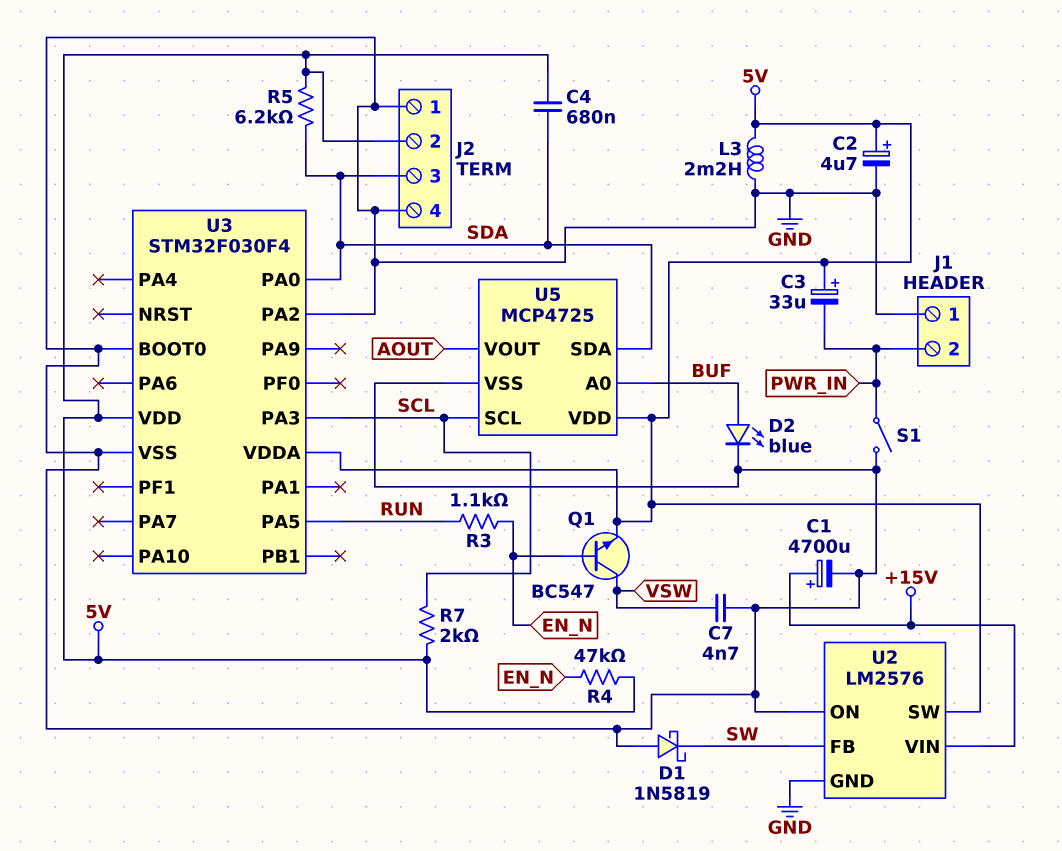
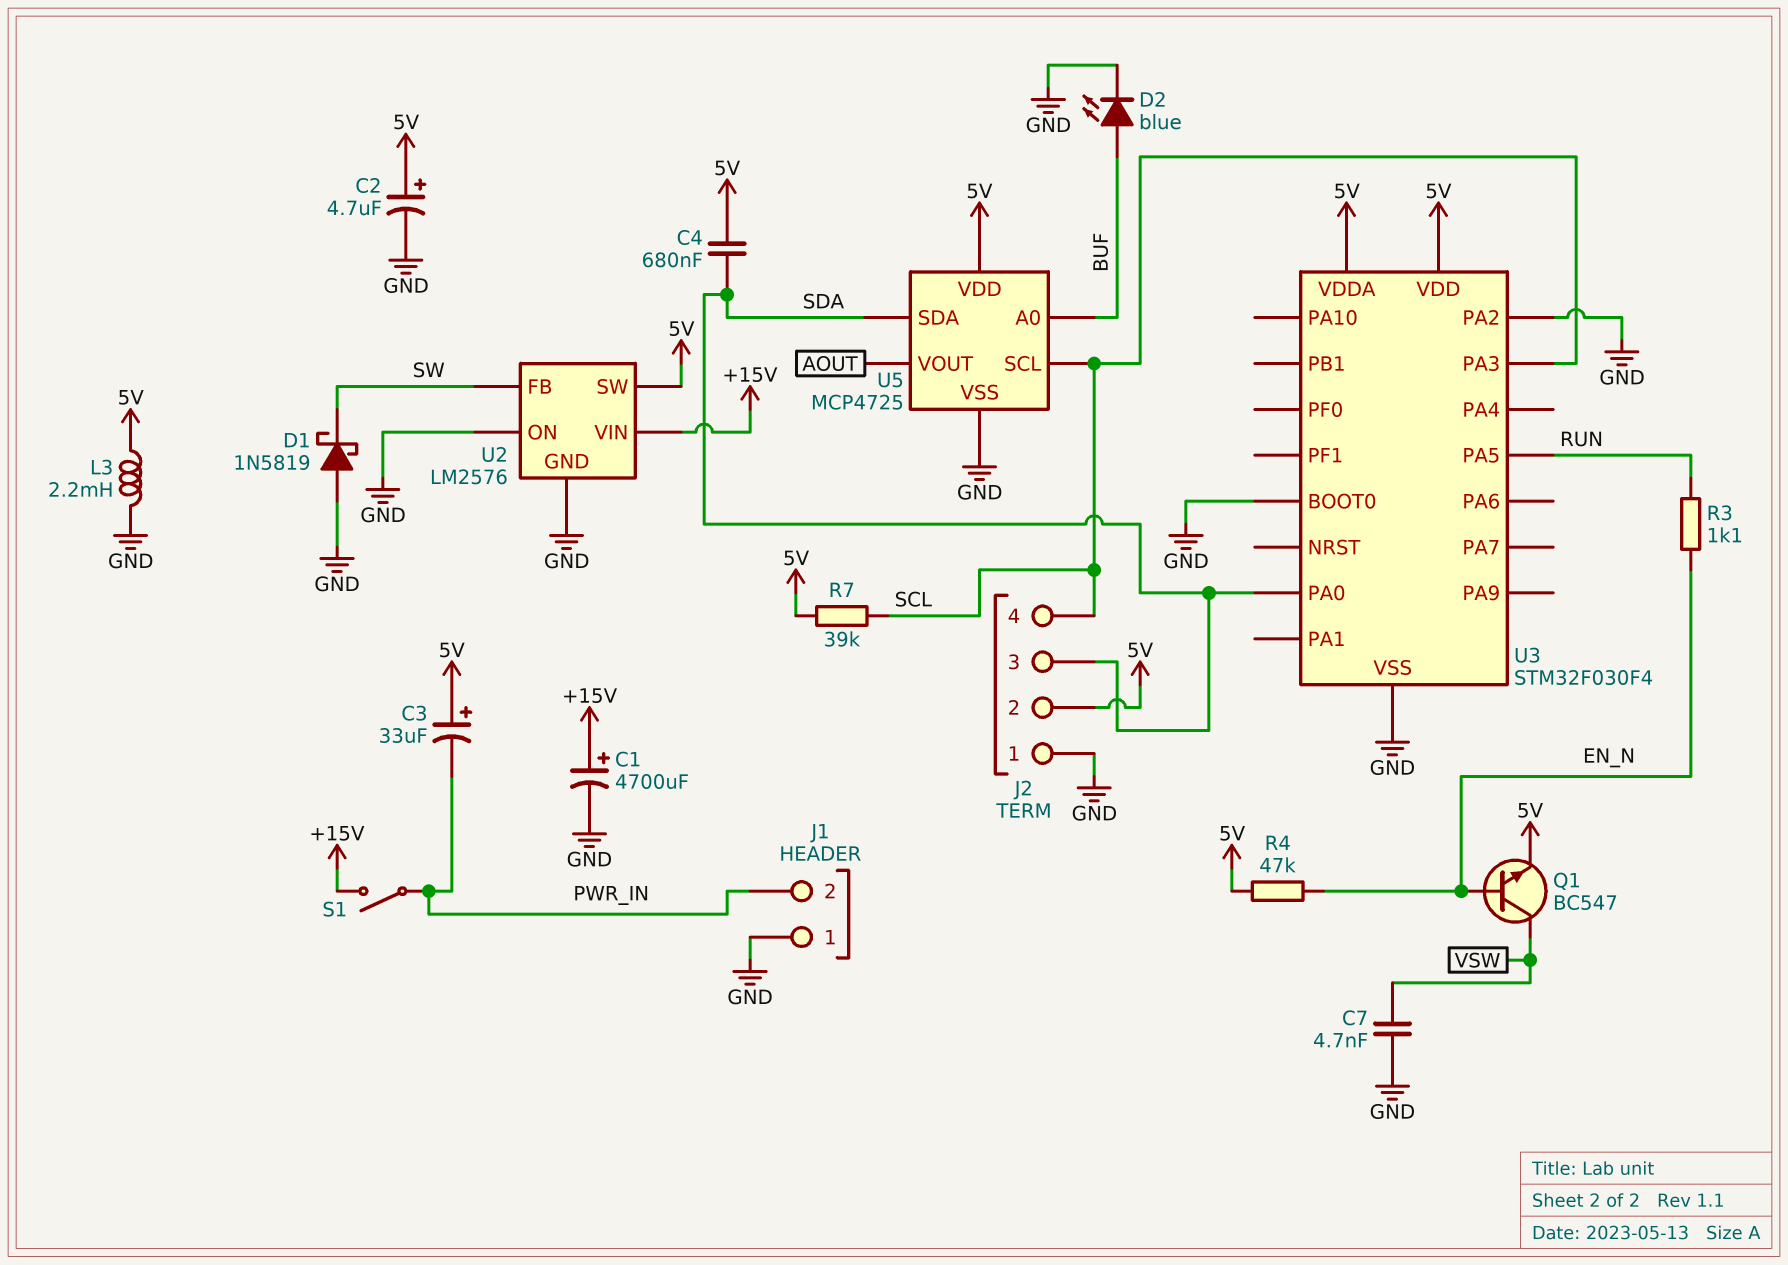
J2 pin 4: GND -> SCL
R5: 6.2k (5V, SDA) -> none
R7: 2k (5V, SCL) -> 39k (5V, SCL)
S1: switch (GND, PWR_IN) -> switch (+15V, PWR_IN)

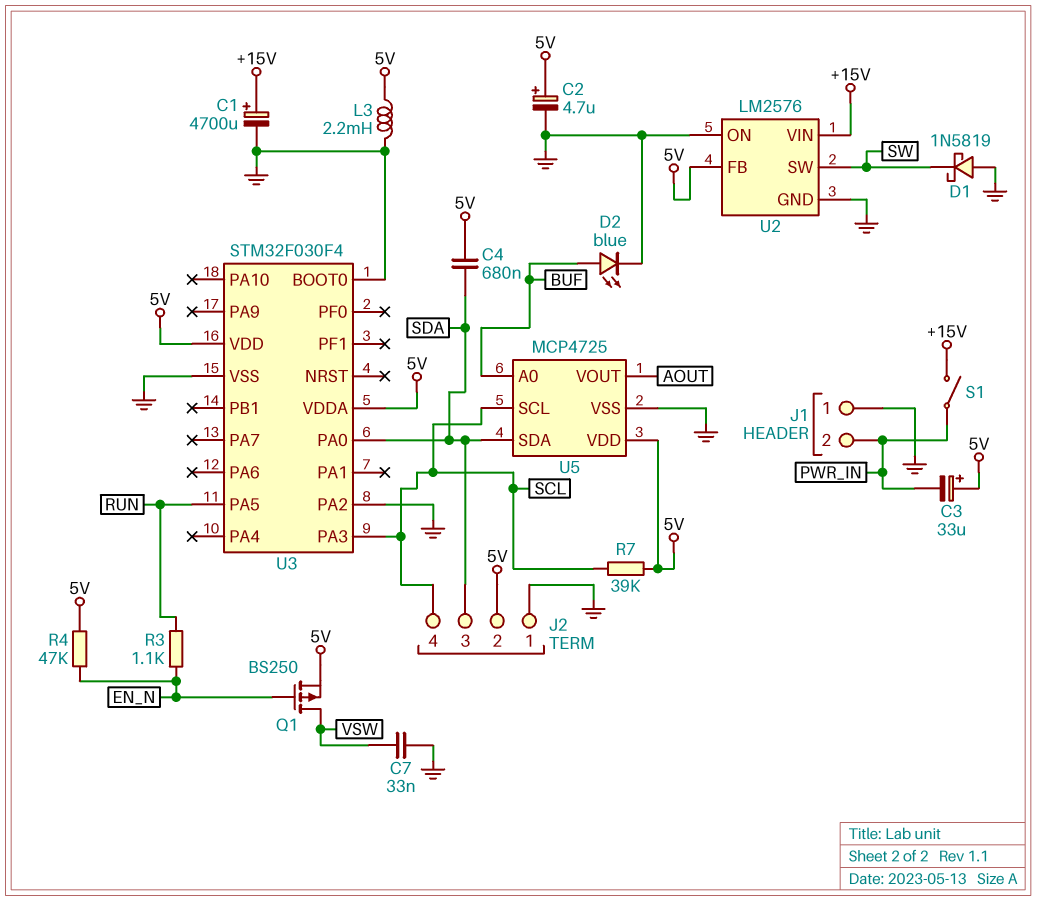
C7: 4.7nF (GND, VSW) -> 33nF (GND, VSW)
Q1: NPN BC547 (B EN_N, C VSW, E 5V) -> PMOS BS250 (G EN_N, D VSW, S 5V)
U2 pin FB: SW -> 5V
U2 pin SW: 5V -> SW

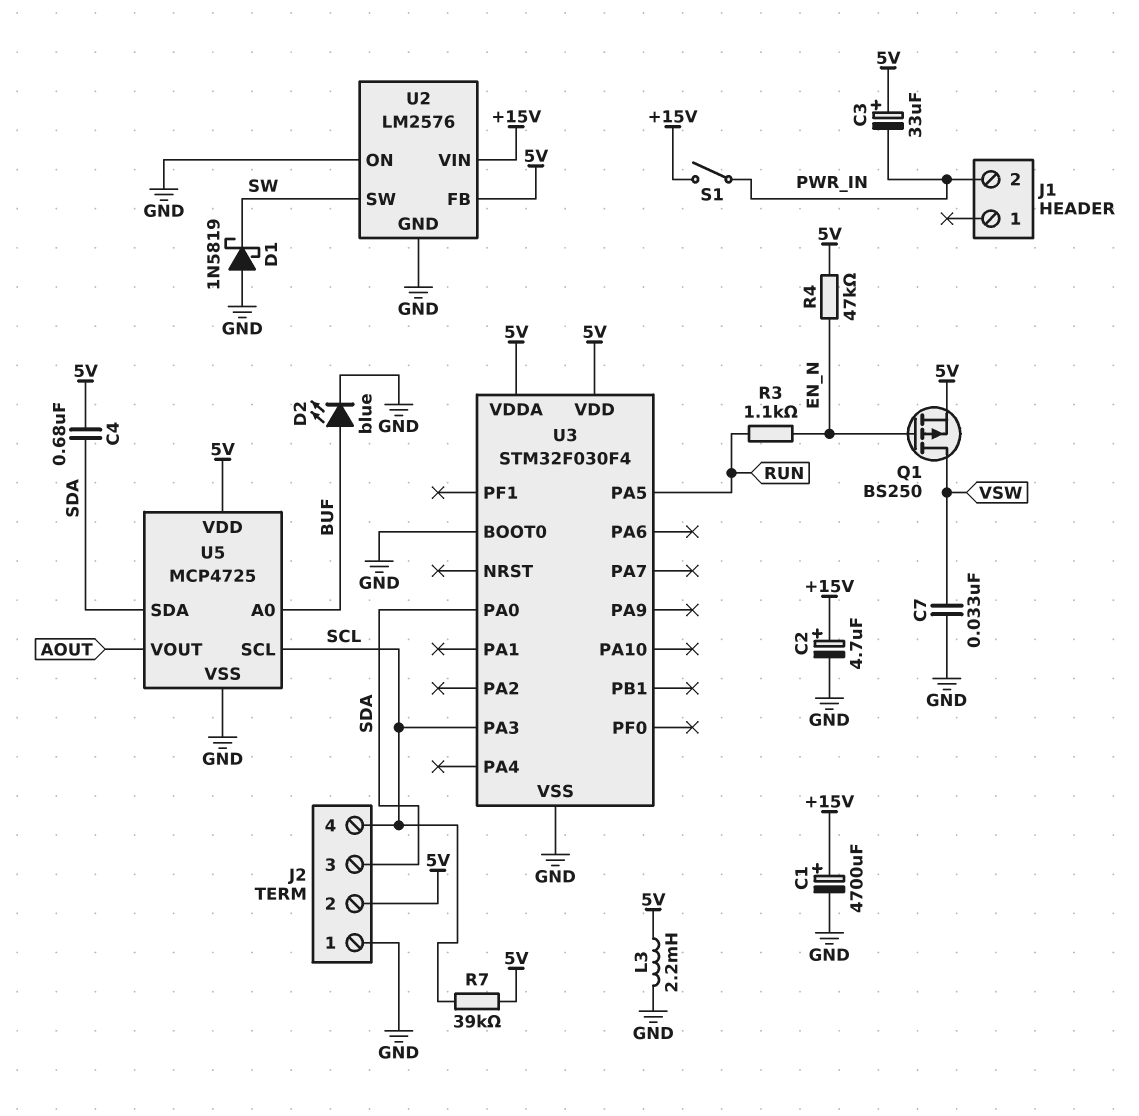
C2: 4.7uF (plus 5V, minus GND) -> 4.7uF (plus +15V, minus GND)
J1 pin 1: GND -> none
U3 pin PA2: GND -> none

